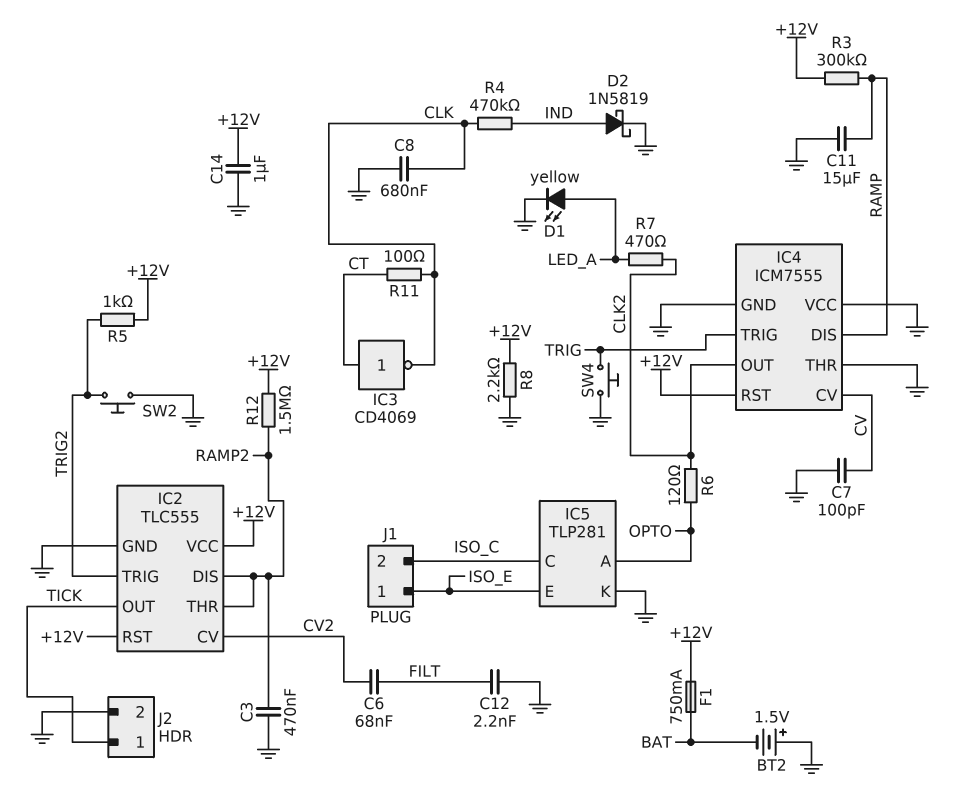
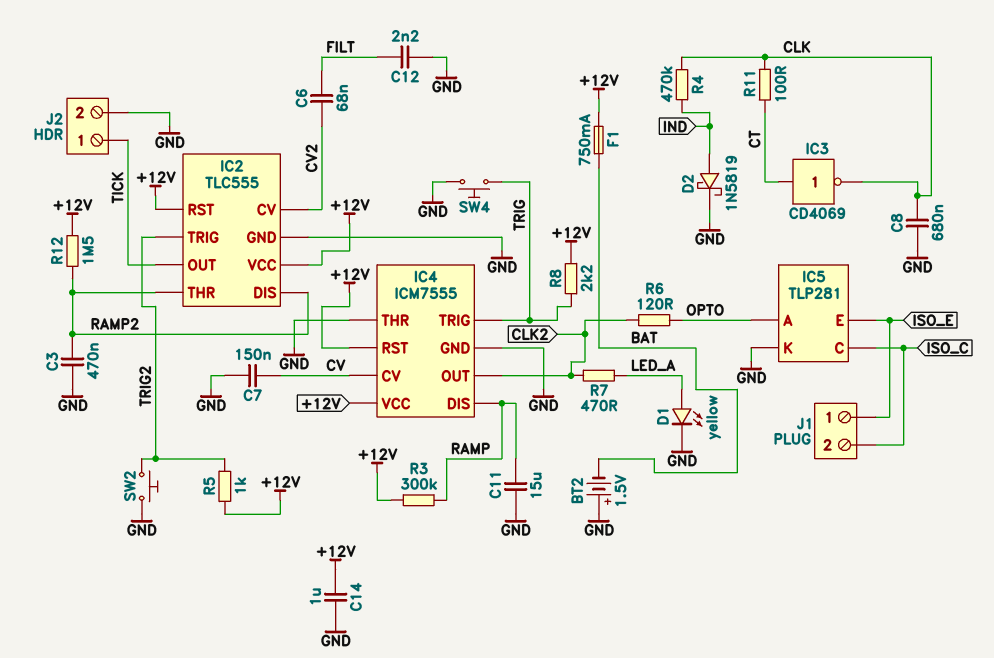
C7: 100pF (CV, GND) -> 150nF (CV, GND)
IC4 pin VCC: GND -> +12V
R8: 2.2k (+12V, GND) -> 2.2k (+12V, TRIG)

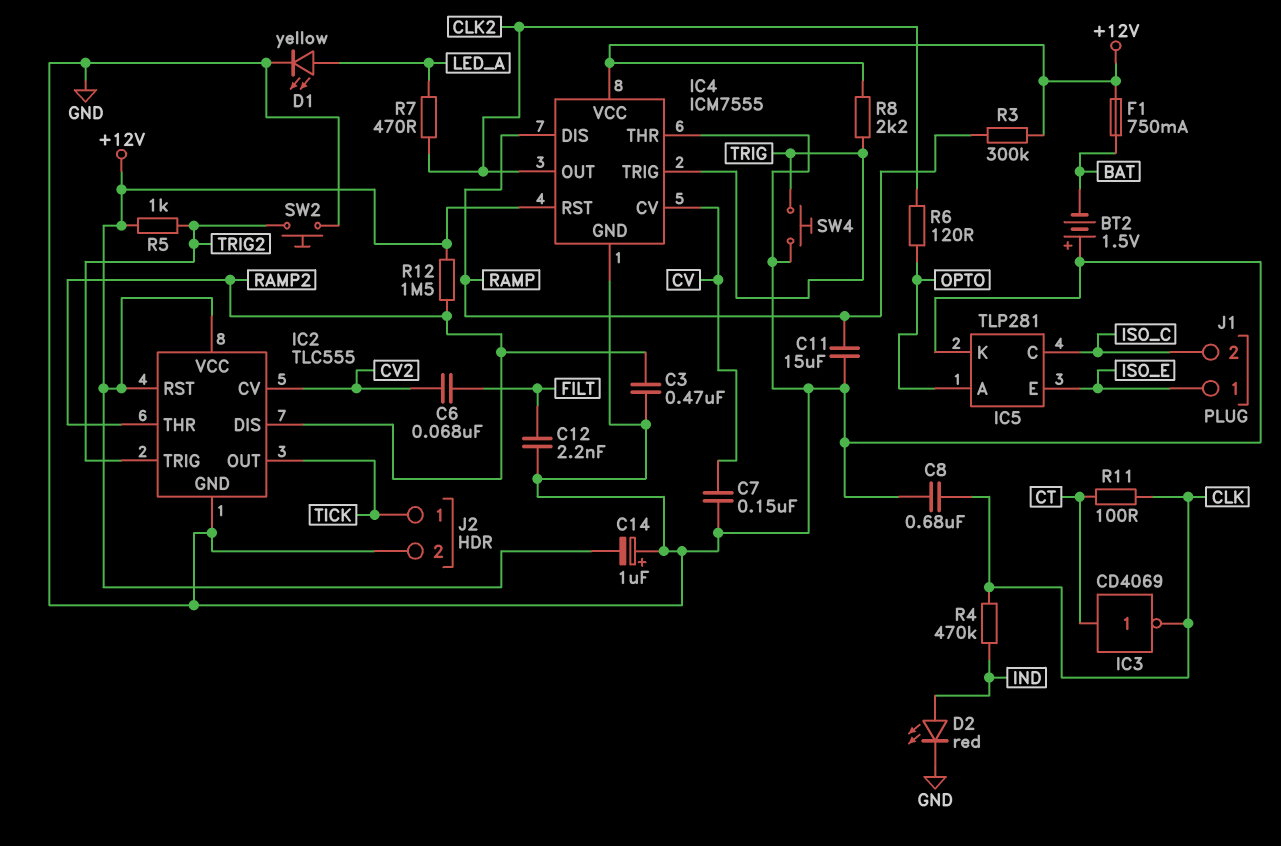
C14: 1uF (+12V, GND) -> 1uF (plus GND, minus +12V)
D2: schottky 1N5819 (A IND, K GND) -> LED red (A IND, K GND)

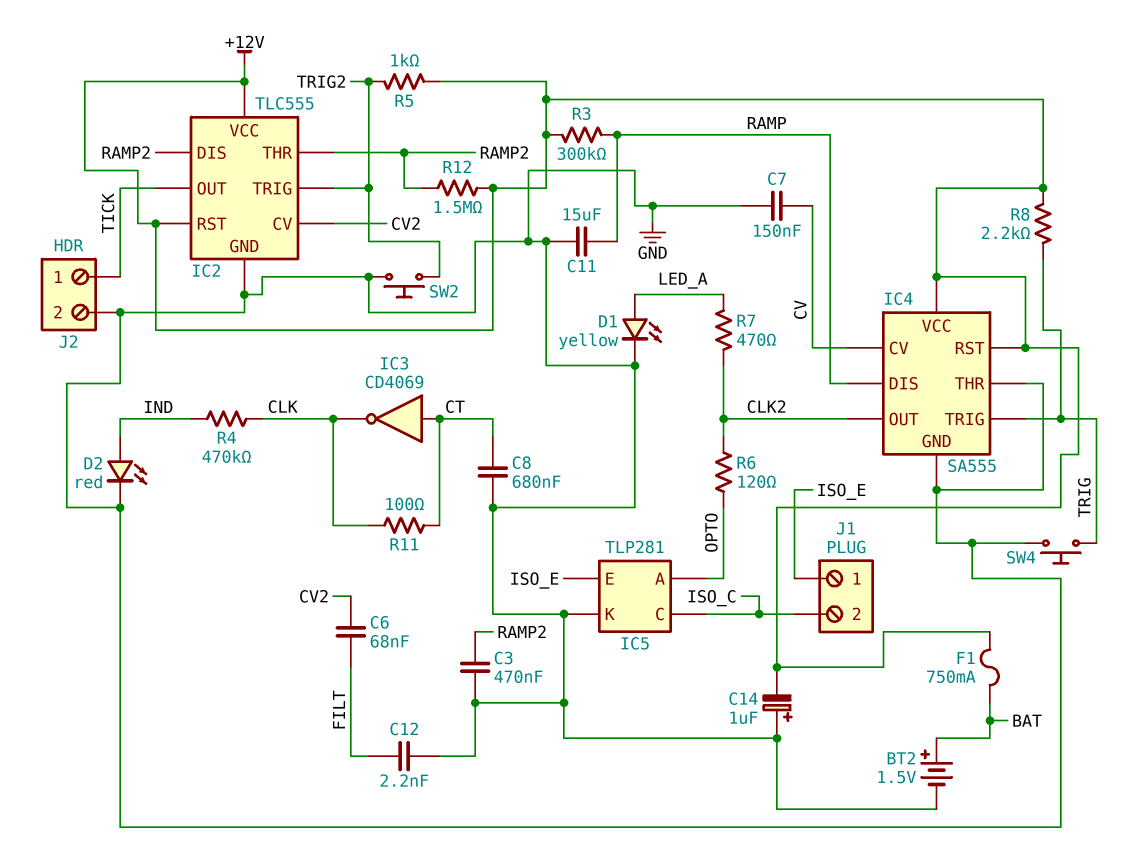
BT2: 1.5V (plus GND, minus BAT) -> 1.5V (plus BAT, minus GND)
C8: 680nF (CLK, GND) -> 680nF (CT, GND)
IC4: ICM7555 -> SA555

